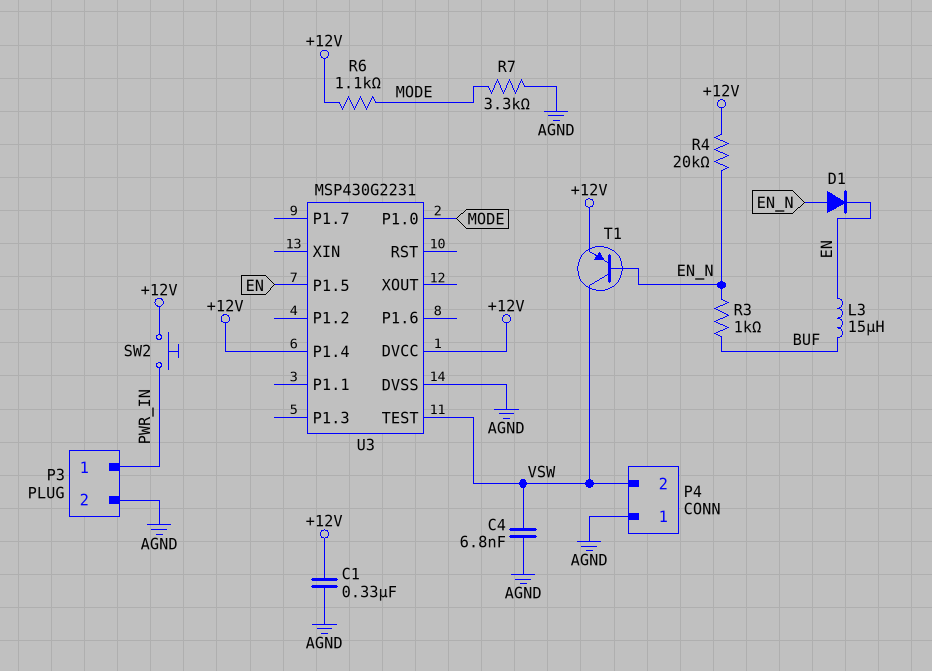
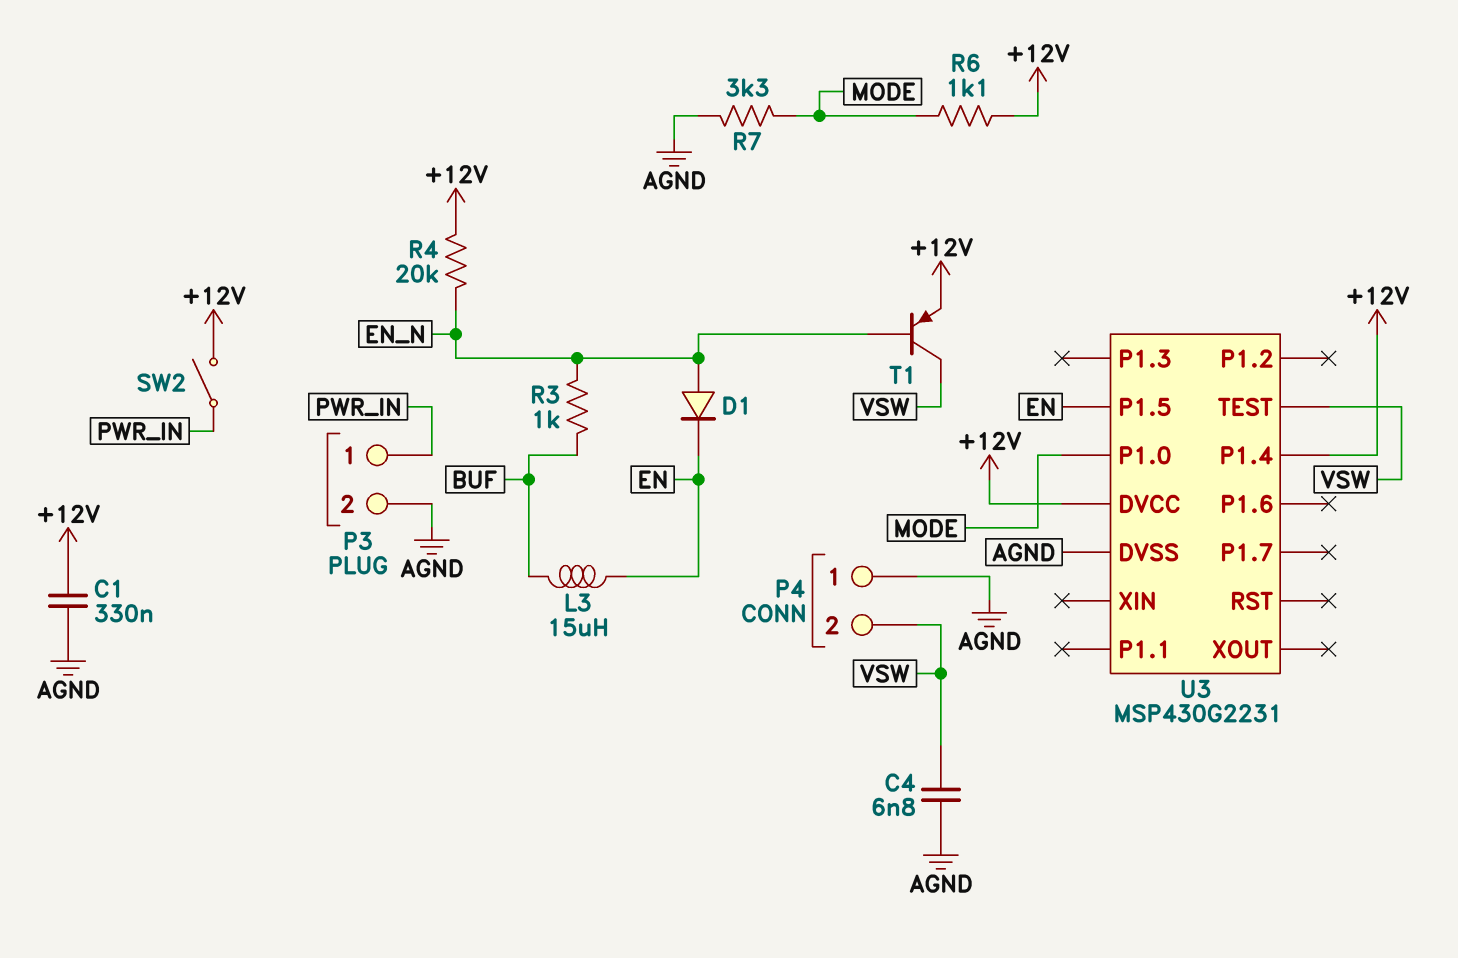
SW2: button (+12V, PWR_IN) -> switch (+12V, PWR_IN)

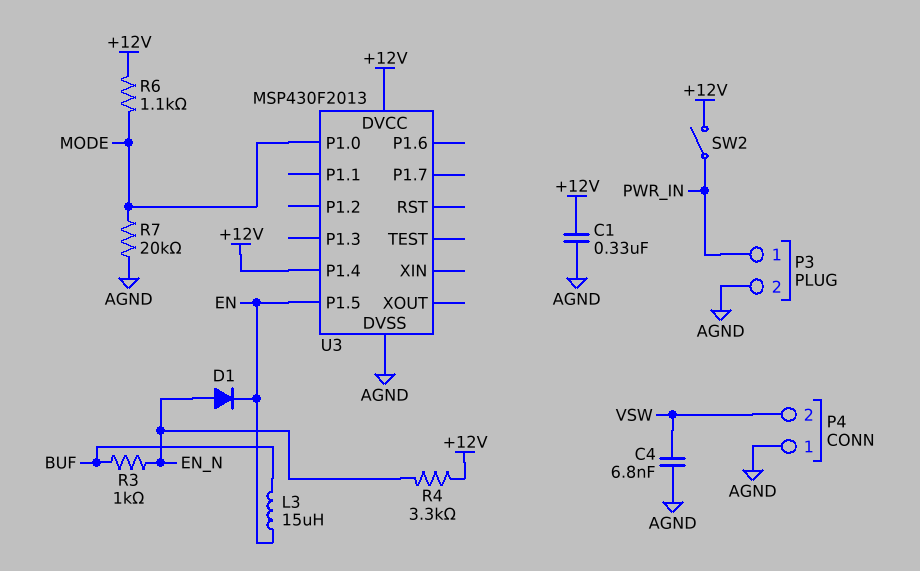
R4: 20k (+12V, EN_N) -> 3.3k (+12V, EN_N)
R7: 3.3k (AGND, MODE) -> 20k (AGND, MODE)
T1: PNP (B EN_N, C VSW, E +12V) -> none
U3: MSP430G2231 -> MSP430F2013
U3 pin TEST: VSW -> none

